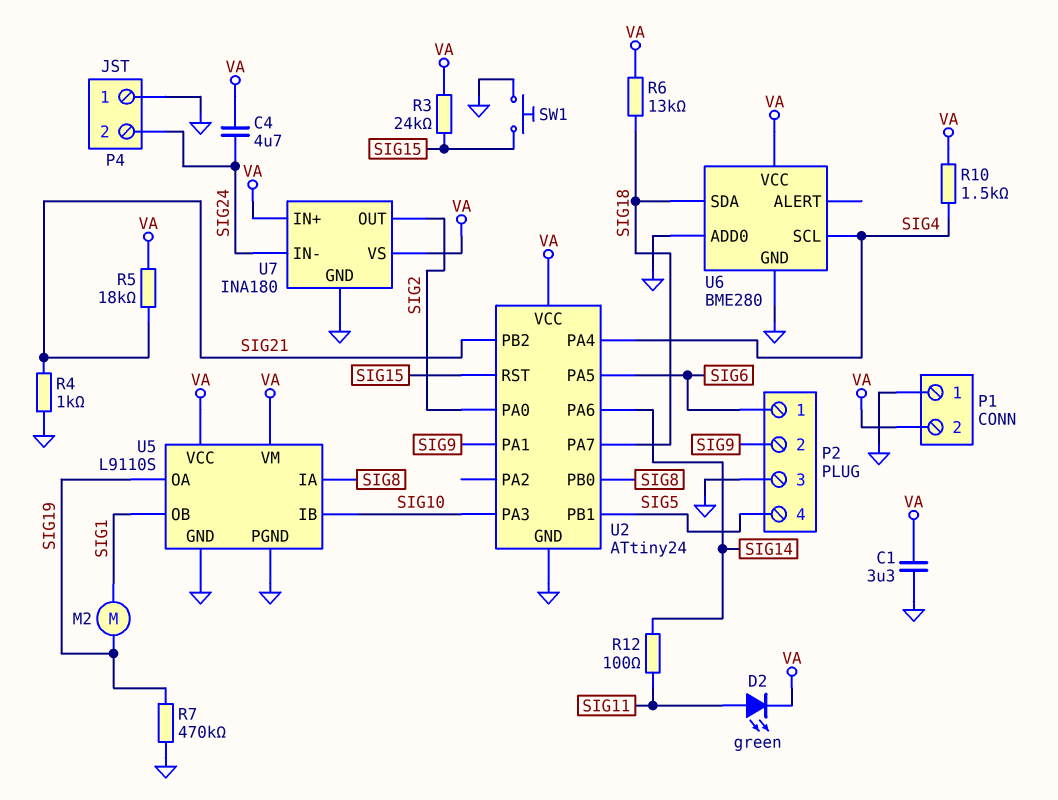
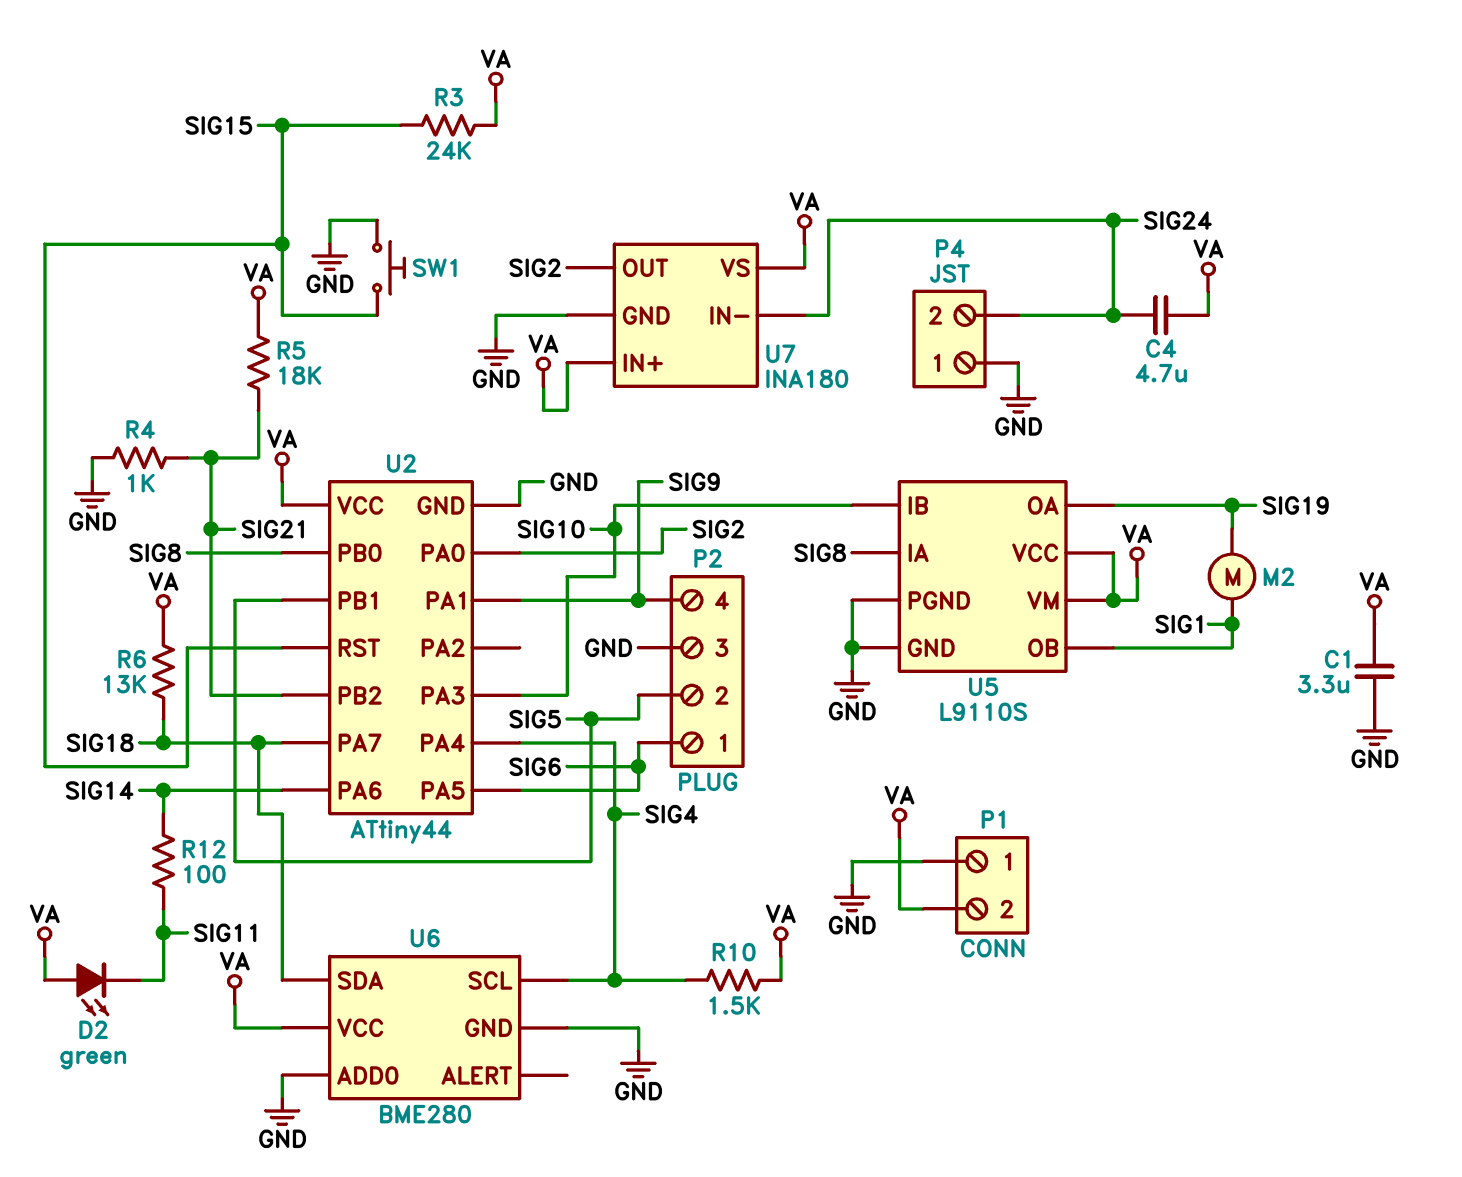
D2: LED green (A SIG11, K VA) -> LED green (A VA, K SIG11)
P2 pin 2: SIG9 -> SIG5
P2 pin 4: SIG5 -> SIG9
R7: 470k (GND, SIG19) -> none
U2: ATtiny24 -> ATtiny44

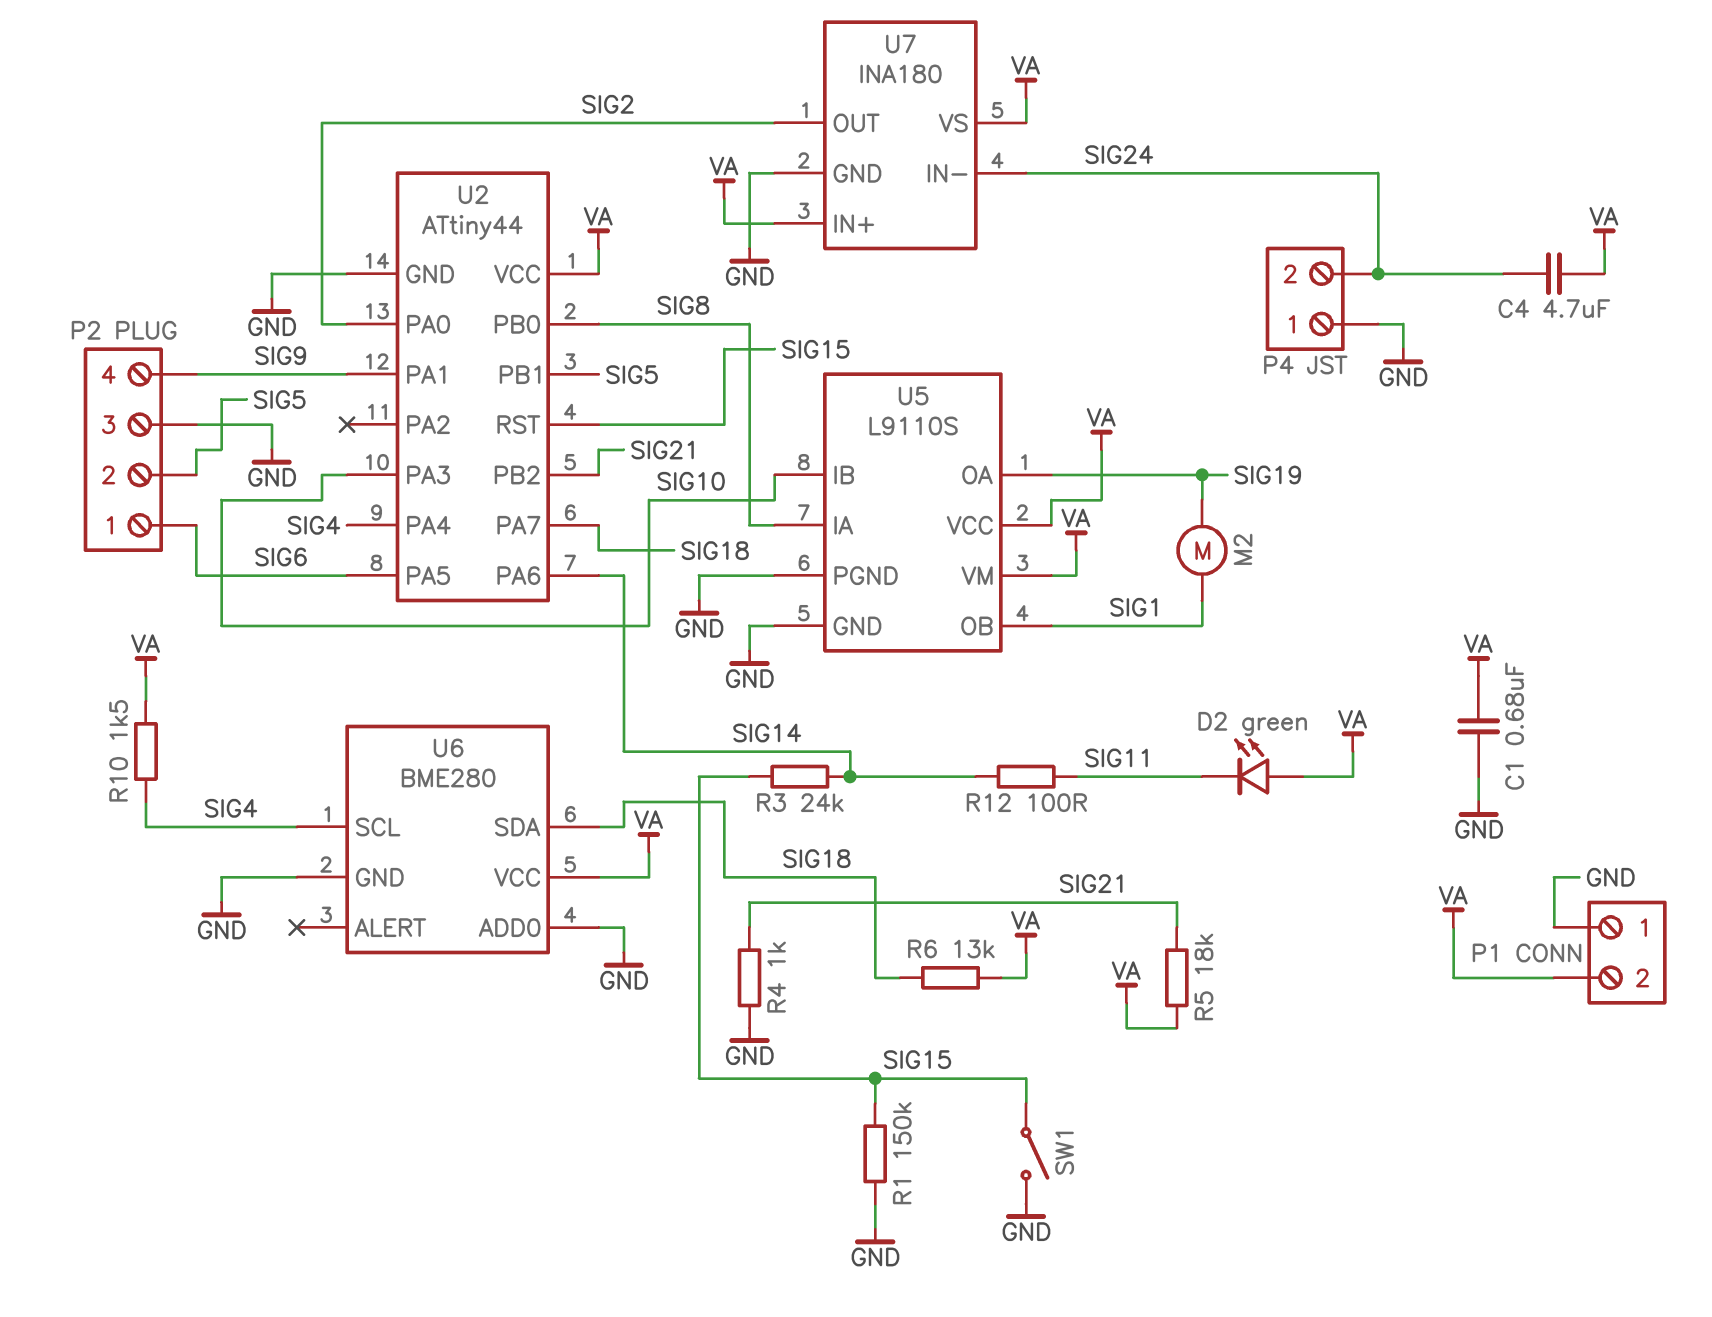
C1: 3.3uF (GND, VA) -> 680nF (GND, VA)
R1: none -> 150k (GND, SIG15)
R3: 24k (SIG15, VA) -> 24k (SIG14, SIG15)
SW1: button (GND, SIG15) -> switch (GND, SIG15)

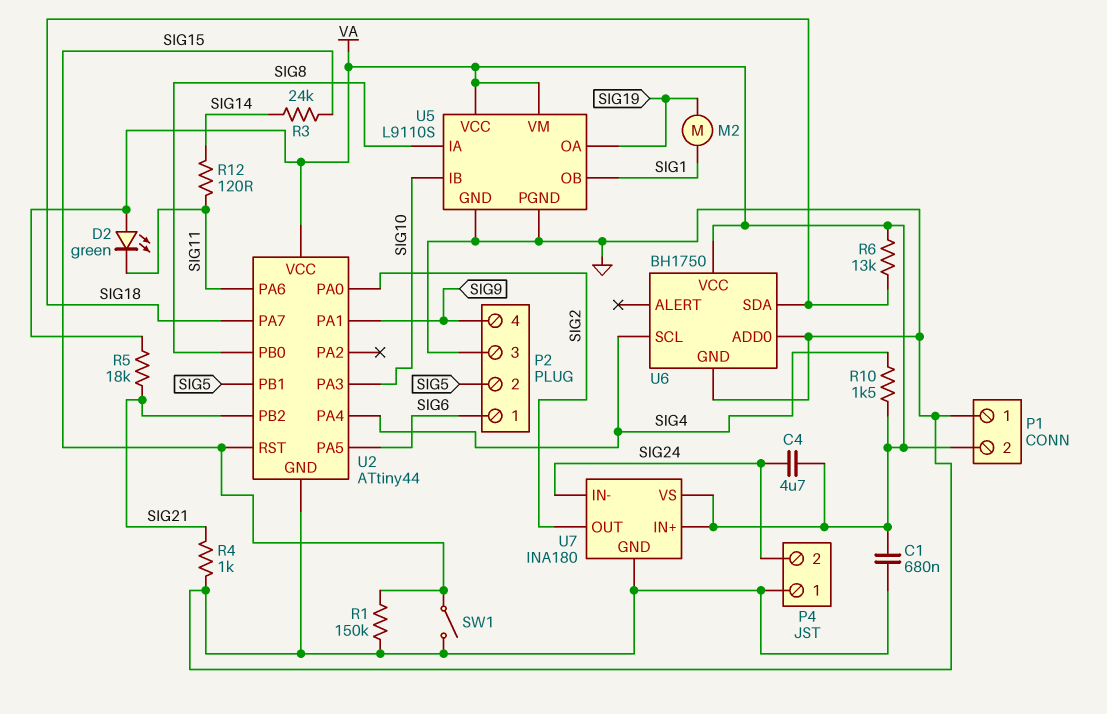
R12: 100 (SIG11, SIG14) -> 120 (SIG11, SIG14)
U2 pin PA6: SIG14 -> SIG11
U6: BME280 -> BH1750

